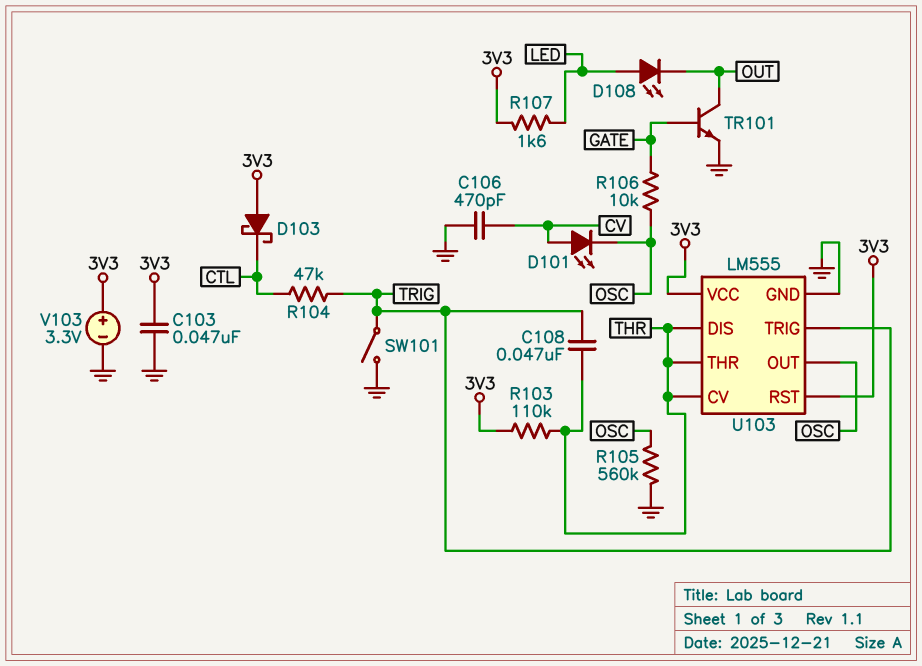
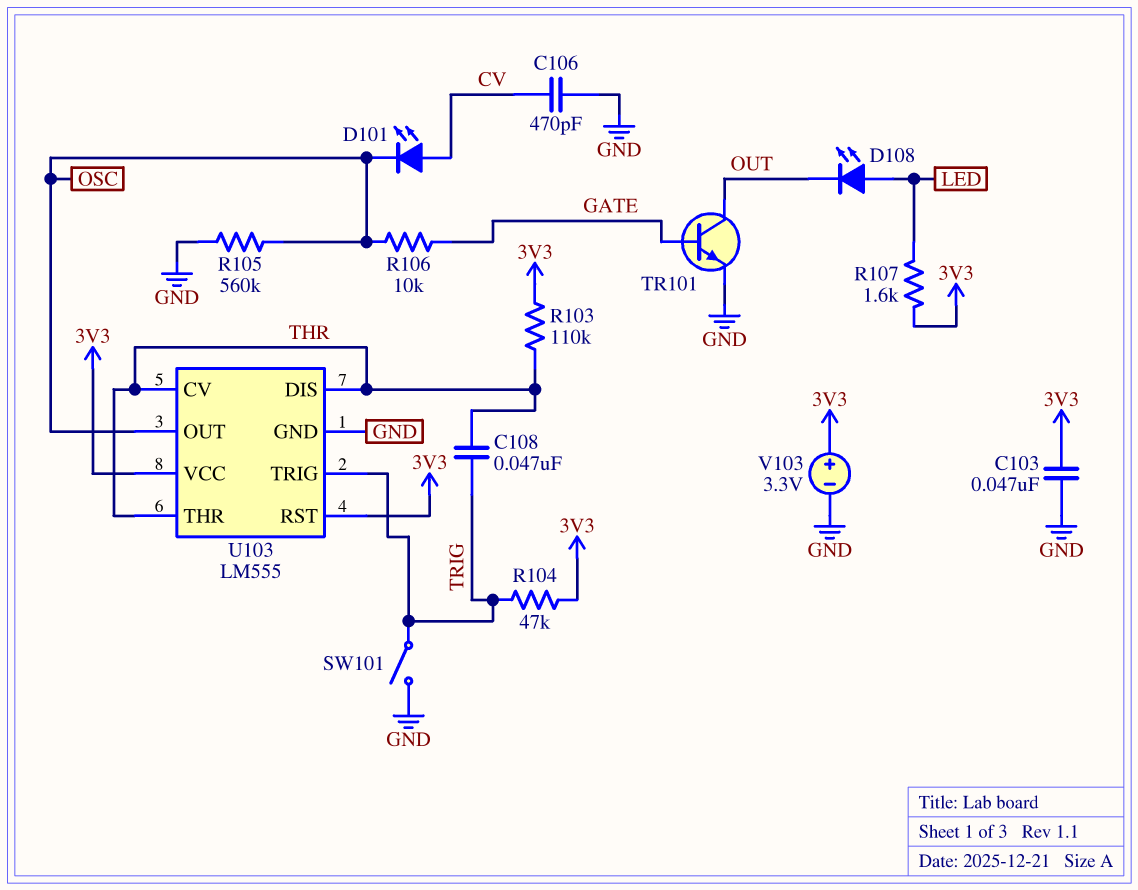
D103: schottky (A 3V3, K CTL) -> none
R104: 47k (CTL, TRIG) -> 47k (3V3, TRIG)

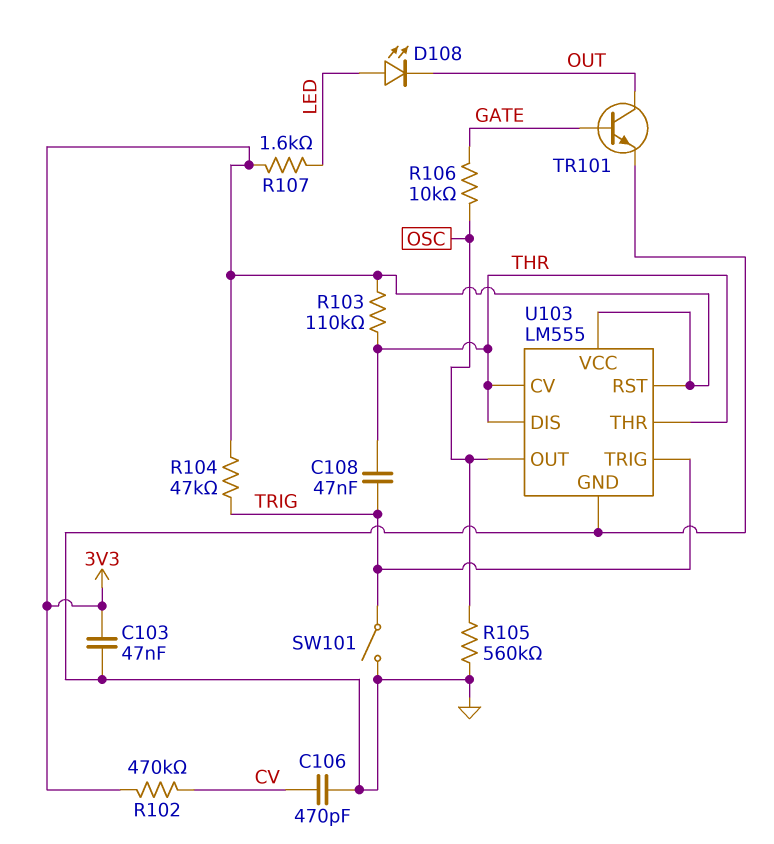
D101: LED (A CV, K OSC) -> none
R102: none -> 470k (3V3, CV)
V103: 3.3V (plus 3V3, minus GND) -> none

